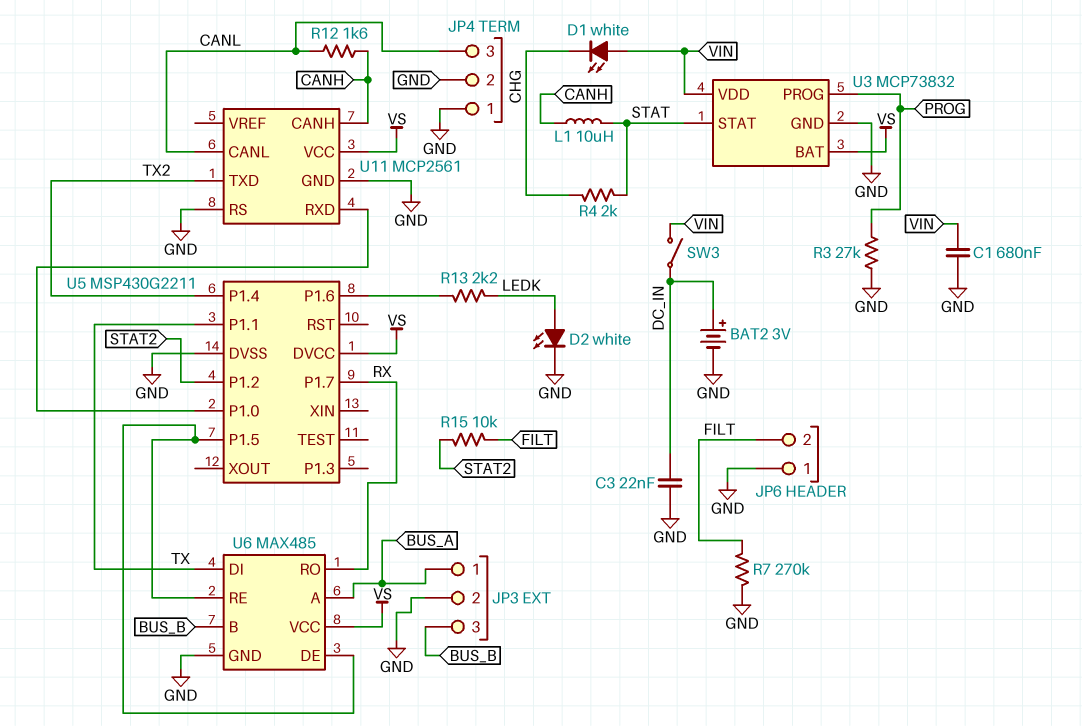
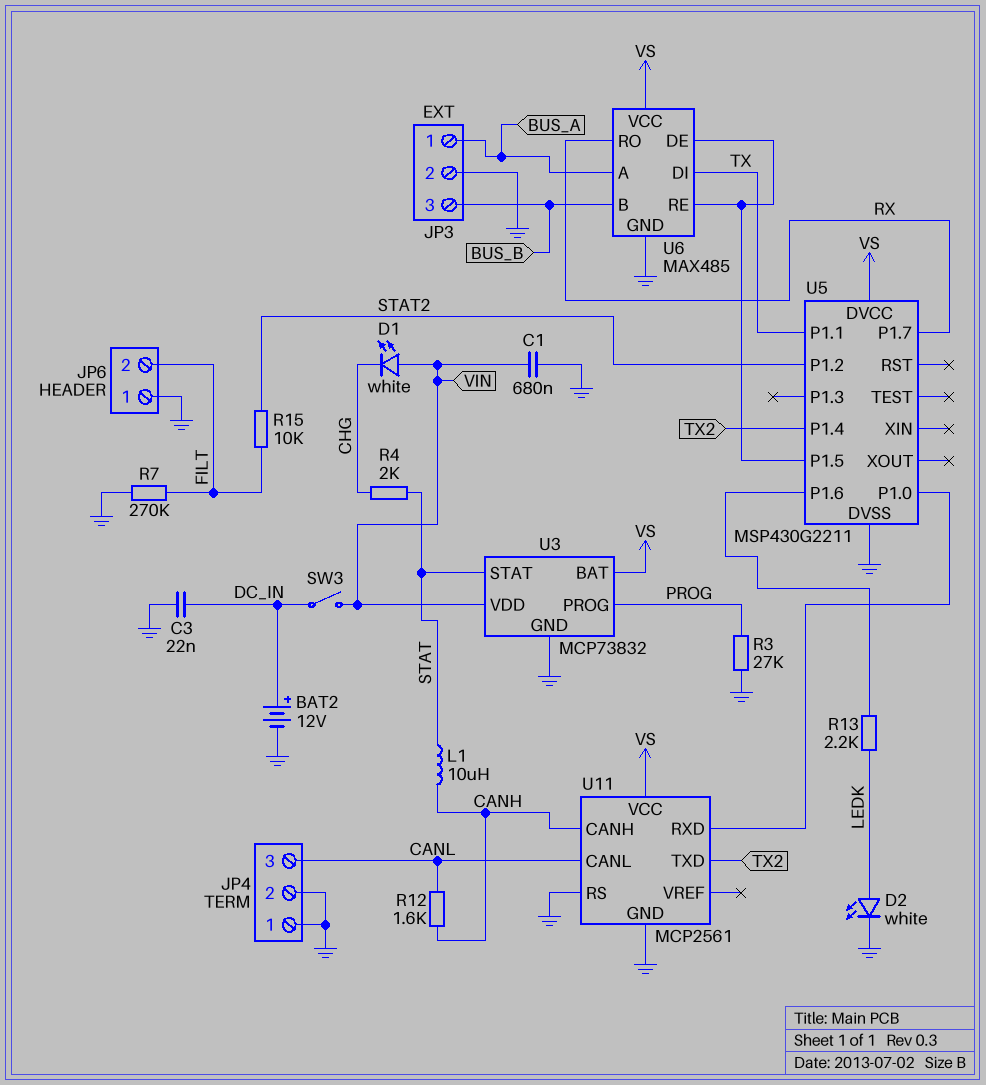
BAT2: 3V (plus DC_IN, minus GND) -> 12V (plus DC_IN, minus GND)

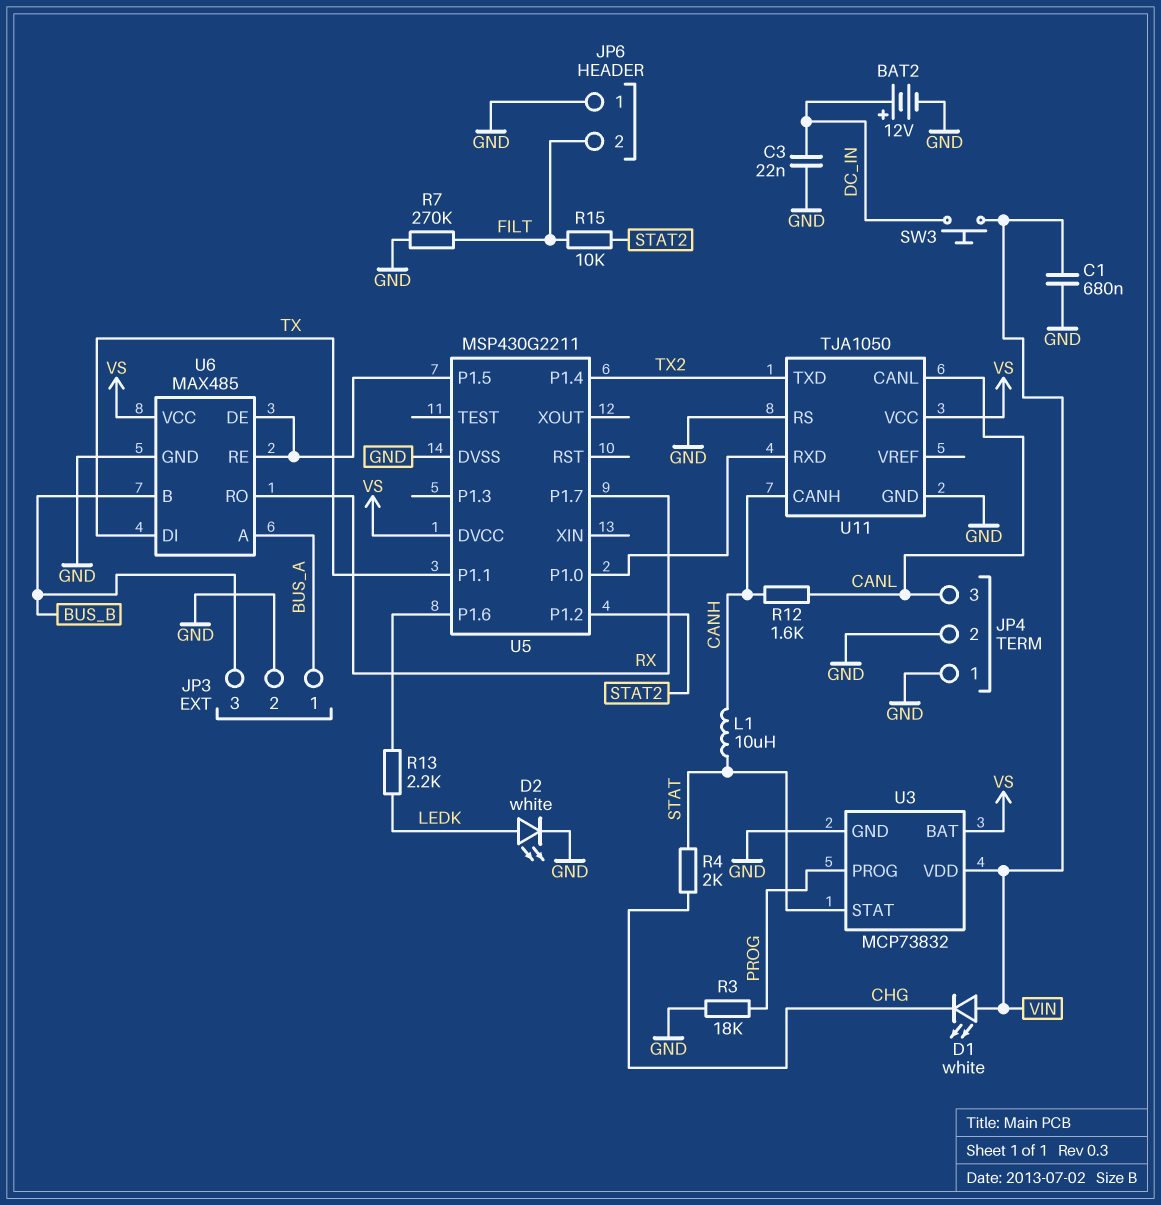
R3: 27k (GND, PROG) -> 18k (GND, PROG)
SW3: switch (DC_IN, VIN) -> button (DC_IN, VIN)
U11: MCP2561 -> TJA1050

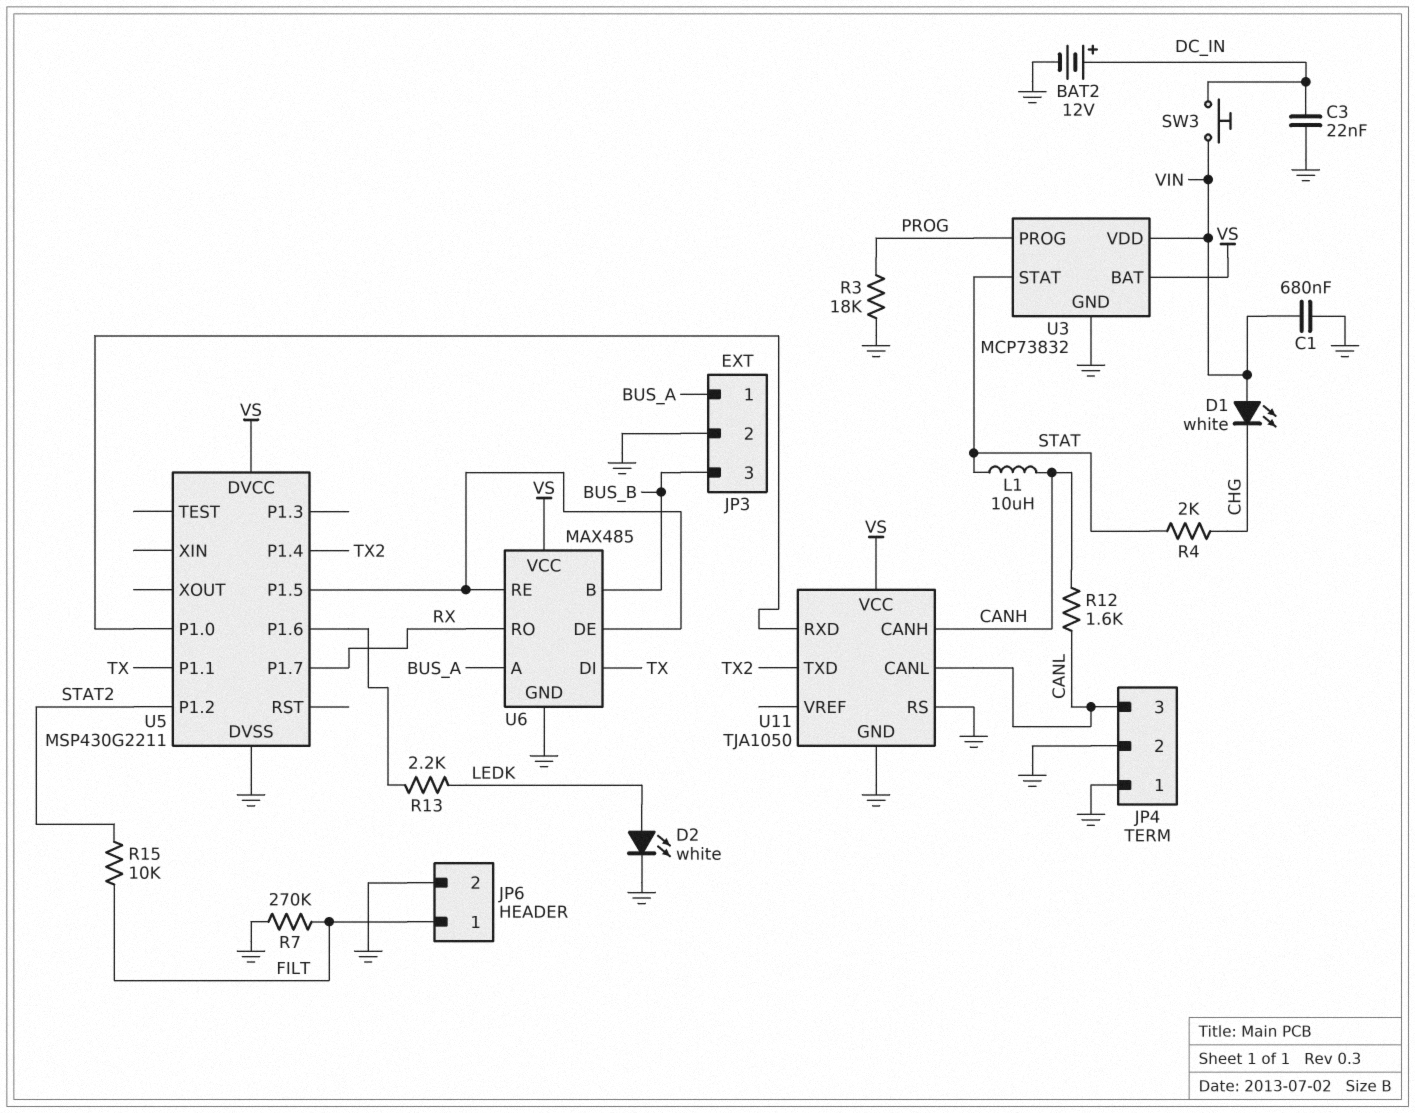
JP6 pin 1: GND -> FILT
JP6 pin 2: FILT -> GND

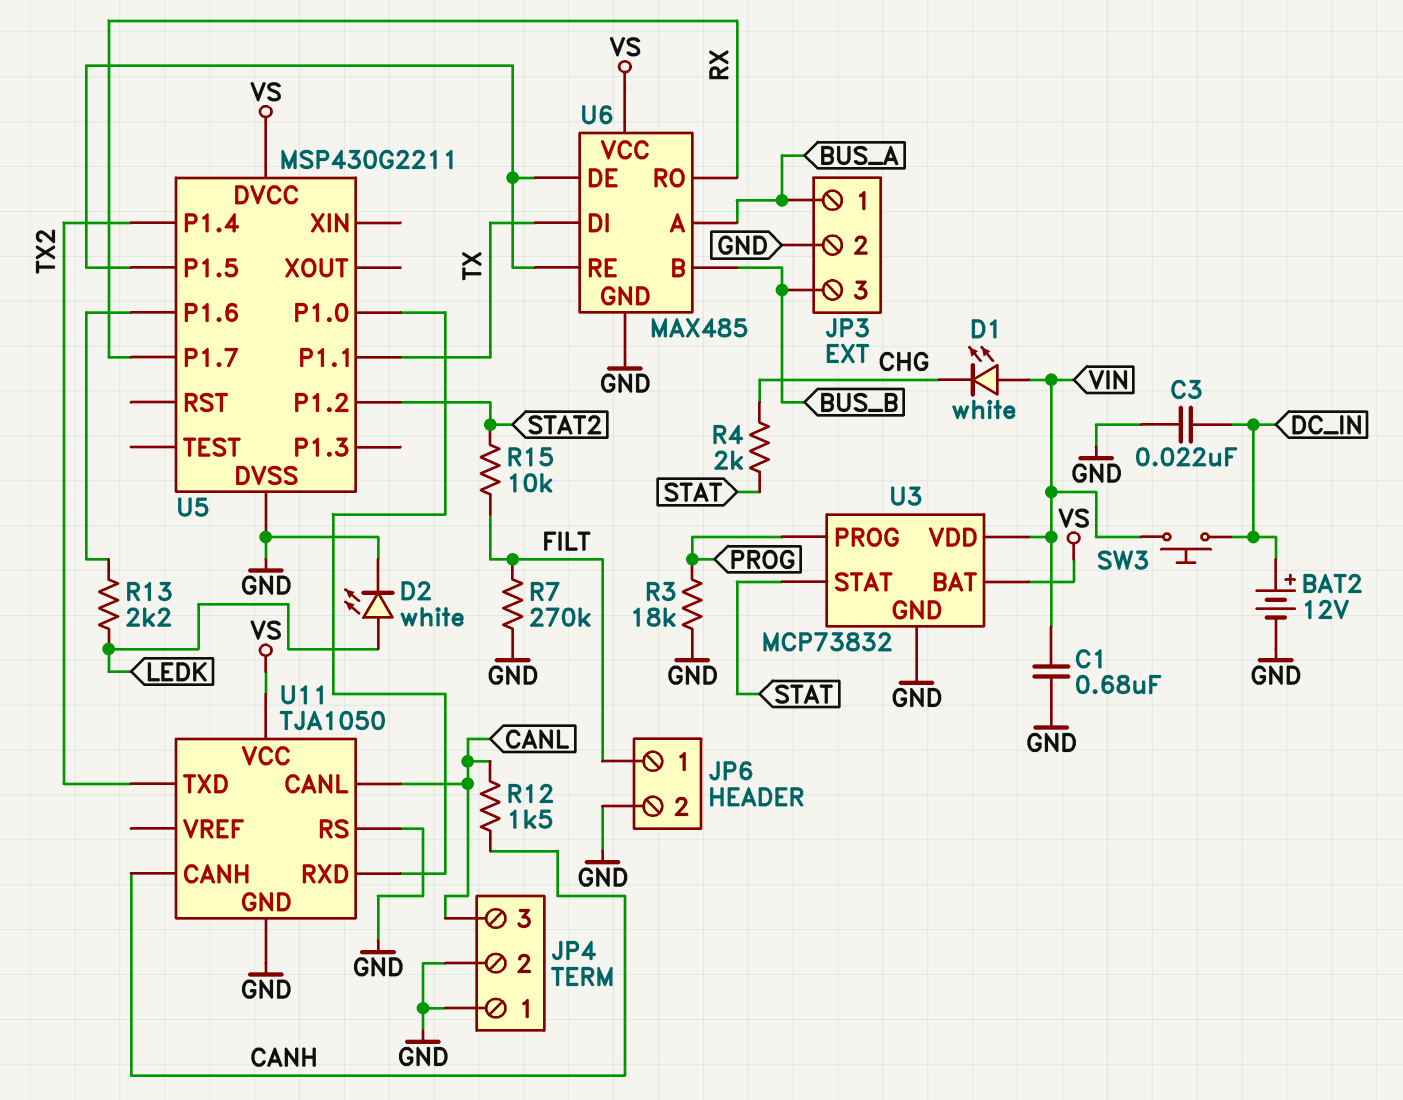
L1: 10uH (CANH, STAT) -> none
R12: 1.6k (CANH, CANL) -> 1.5k (CANH, CANL)

